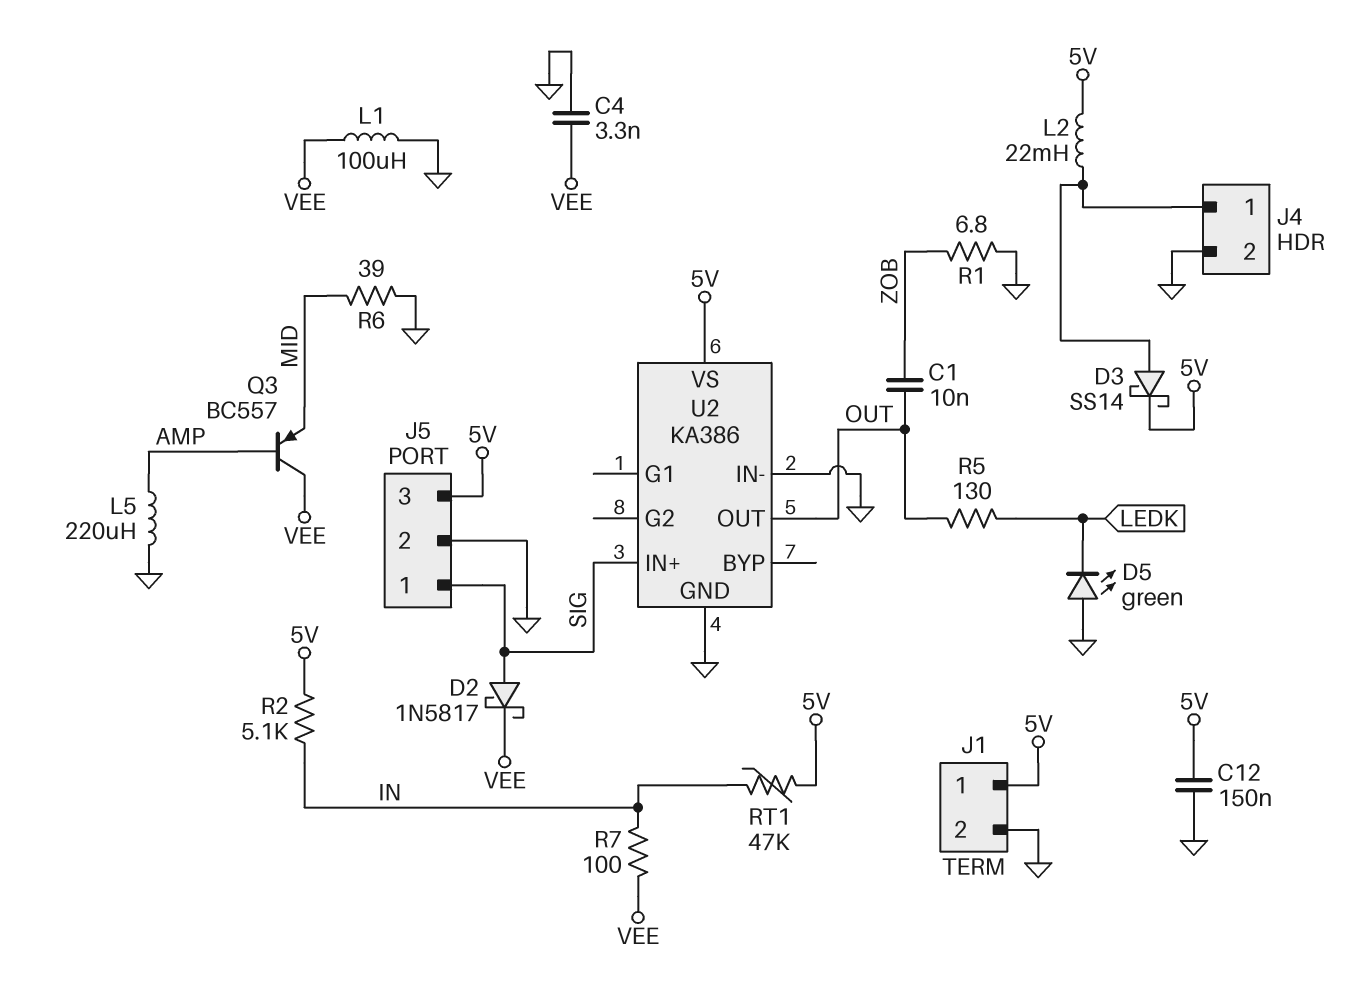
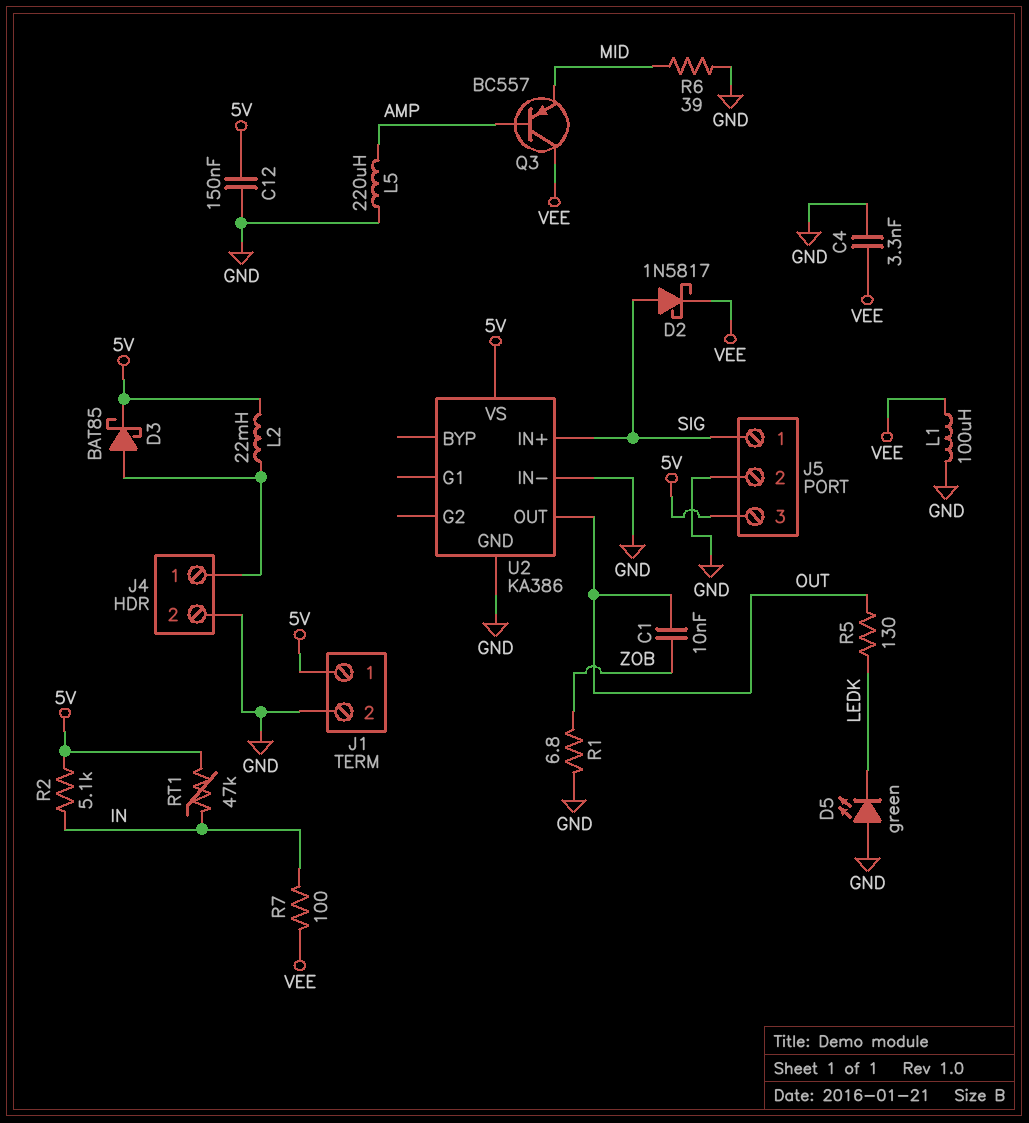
D3: schottky SS14 (A J4/1, K 5V) -> schottky BAT85 (A J4/1, K 5V)

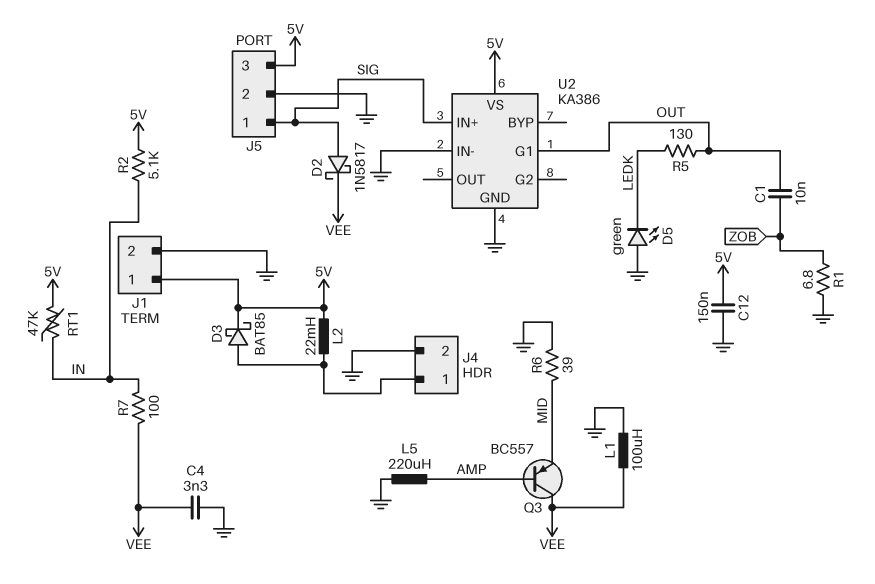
U2 pin G1: none -> OUT
U2 pin OUT: OUT -> none

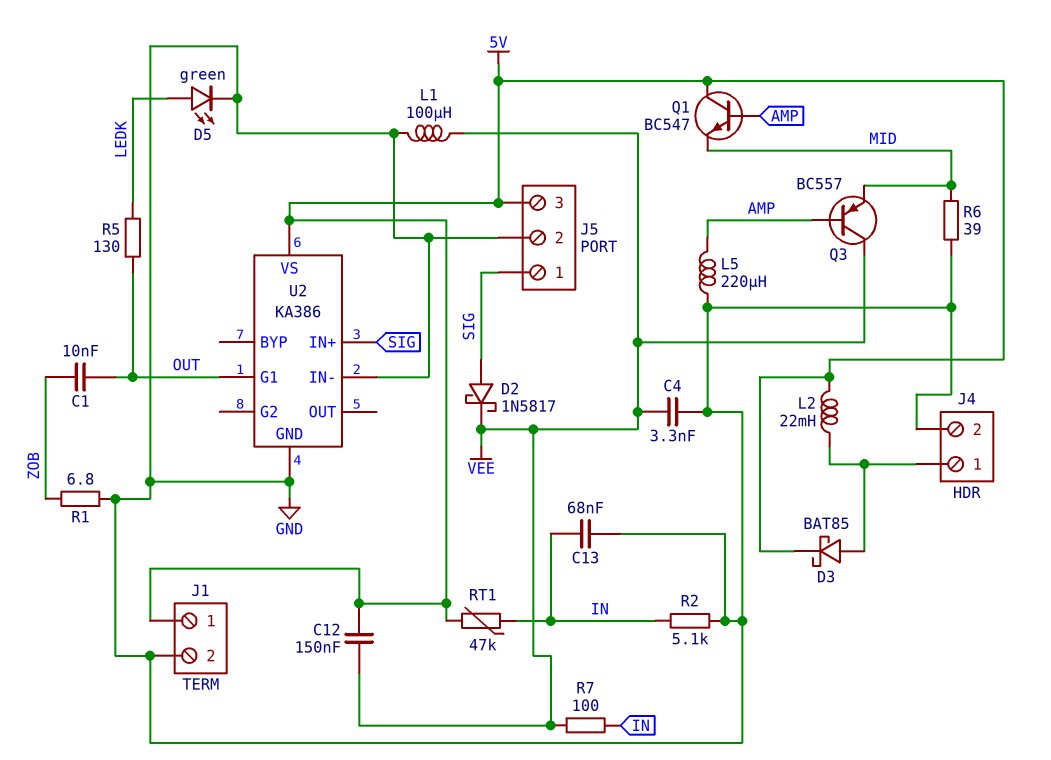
C12: 150nF (5V, GND) -> 150nF (5V, VEE)
C13: none -> 68nF (GND, IN)
D5: LED green (A GND, K LEDK) -> LED green (A LEDK, K GND)
Q1: none -> NPN BC547 (B AMP, C 5V, E MID)
R2: 5.1k (5V, IN) -> 5.1k (GND, IN)

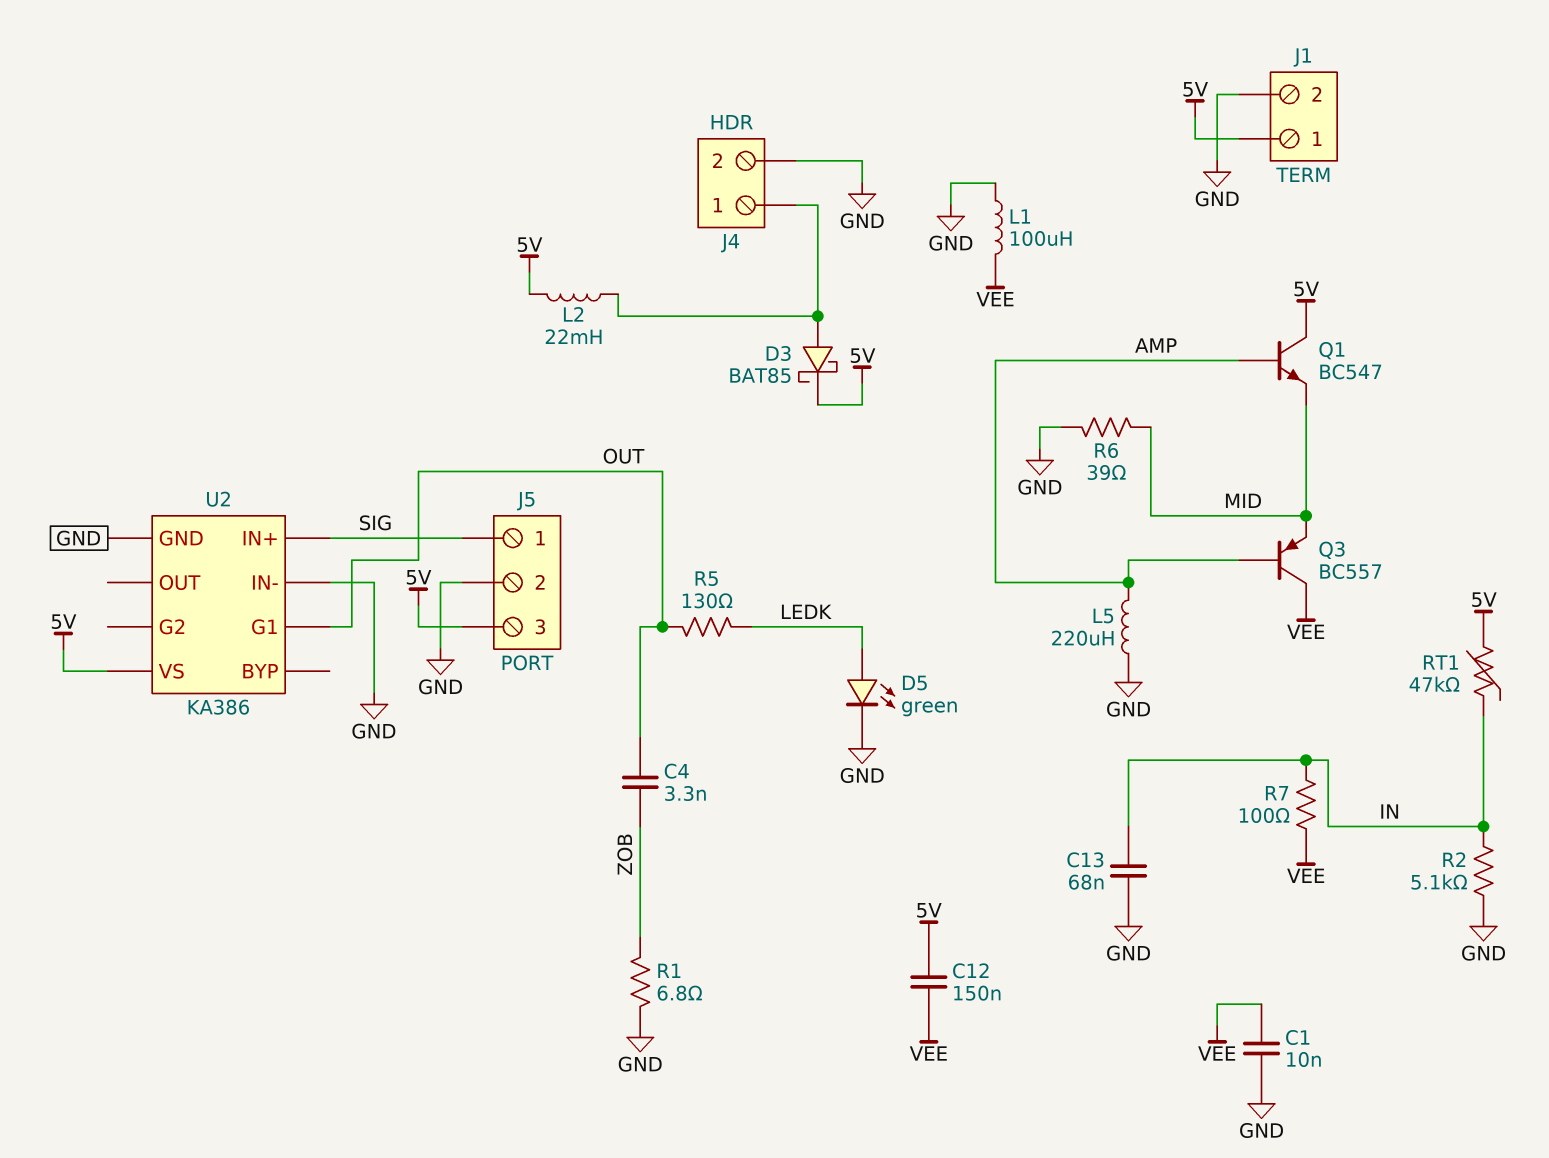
C1: 10nF (OUT, ZOB) -> 10nF (GND, VEE)
C4: 3.3nF (GND, VEE) -> 3.3nF (OUT, ZOB)
D2: schottky 1N5817 (A SIG, K VEE) -> none

